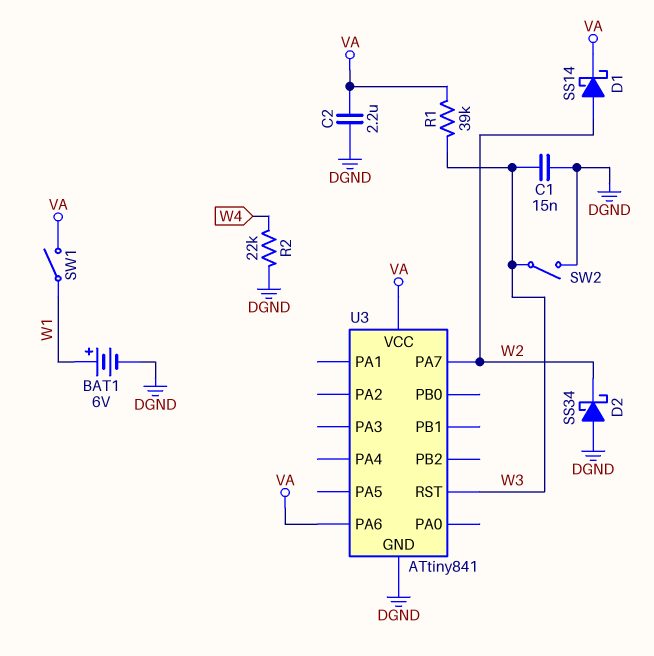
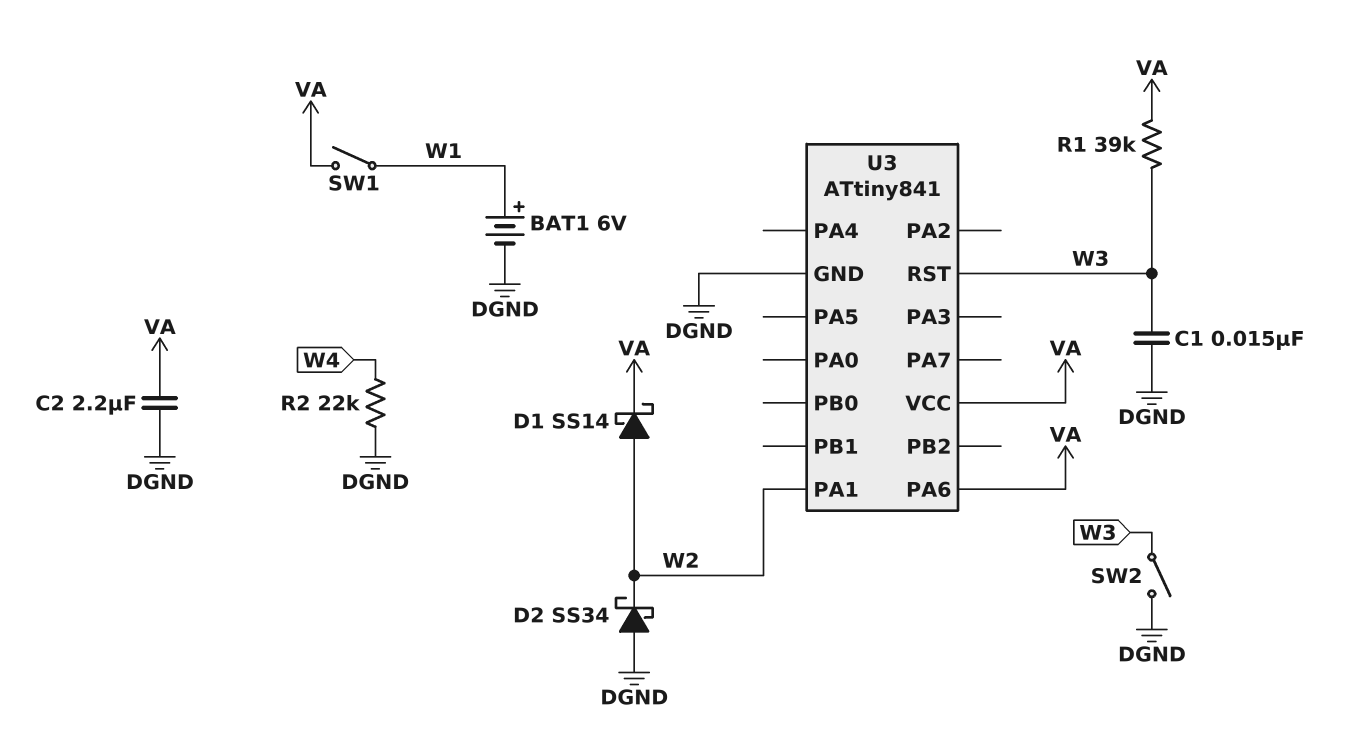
U3 pin PA1: none -> W2
U3 pin PA7: W2 -> none

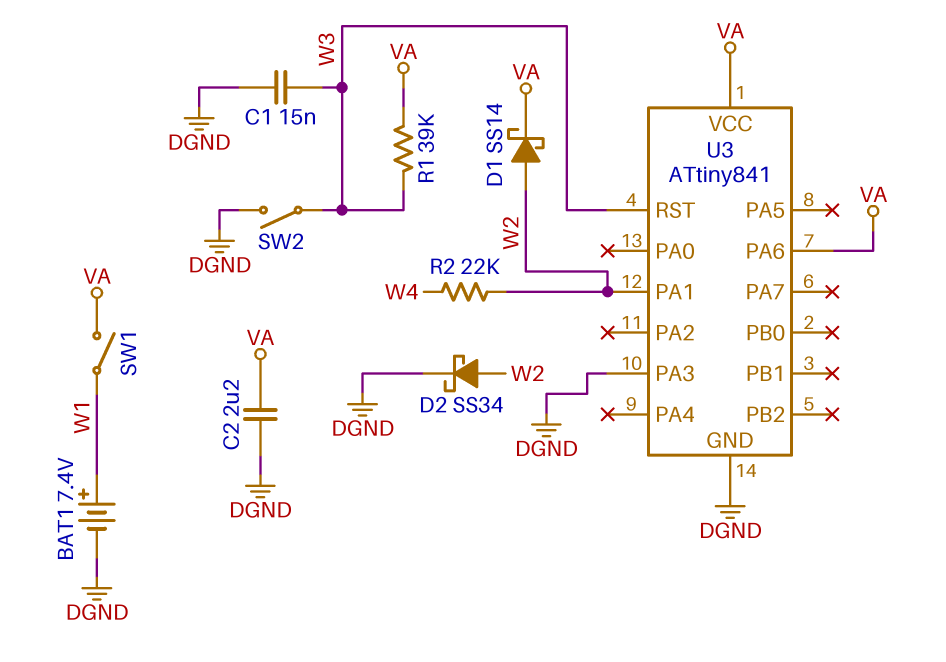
BAT1: 6V (plus W1, minus DGND) -> 7.4V (plus W1, minus DGND)
D2: schottky SS34 (A DGND, K W2) -> schottky SS34 (A W2, K DGND)
R2: 22k (DGND, W4) -> 22k (W2, W4)
U3 pin PA3: none -> DGND

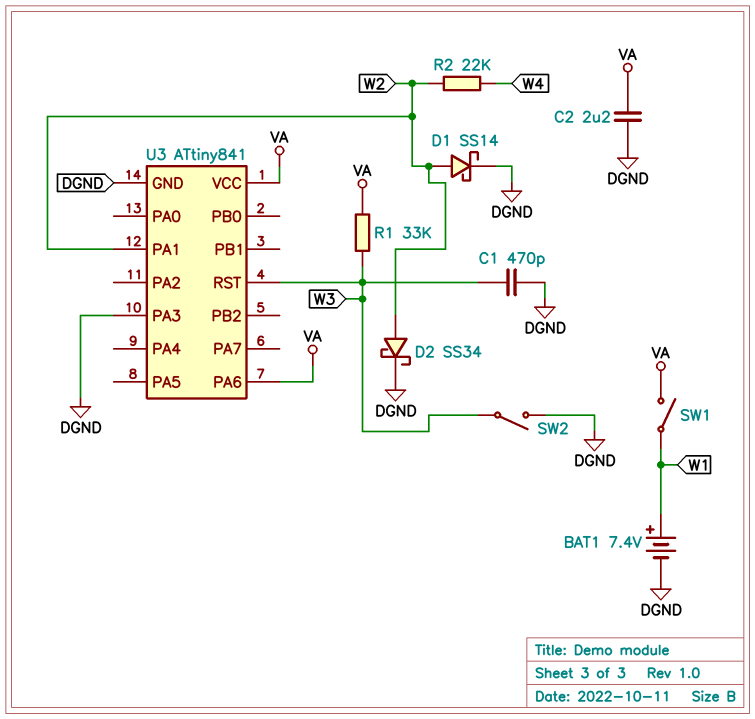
C1: 15nF (DGND, W3) -> 470pF (DGND, W3)
D1: schottky SS14 (A W2, K VA) -> schottky SS14 (A W2, K DGND)
R1: 39k (VA, W3) -> 33k (VA, W3)

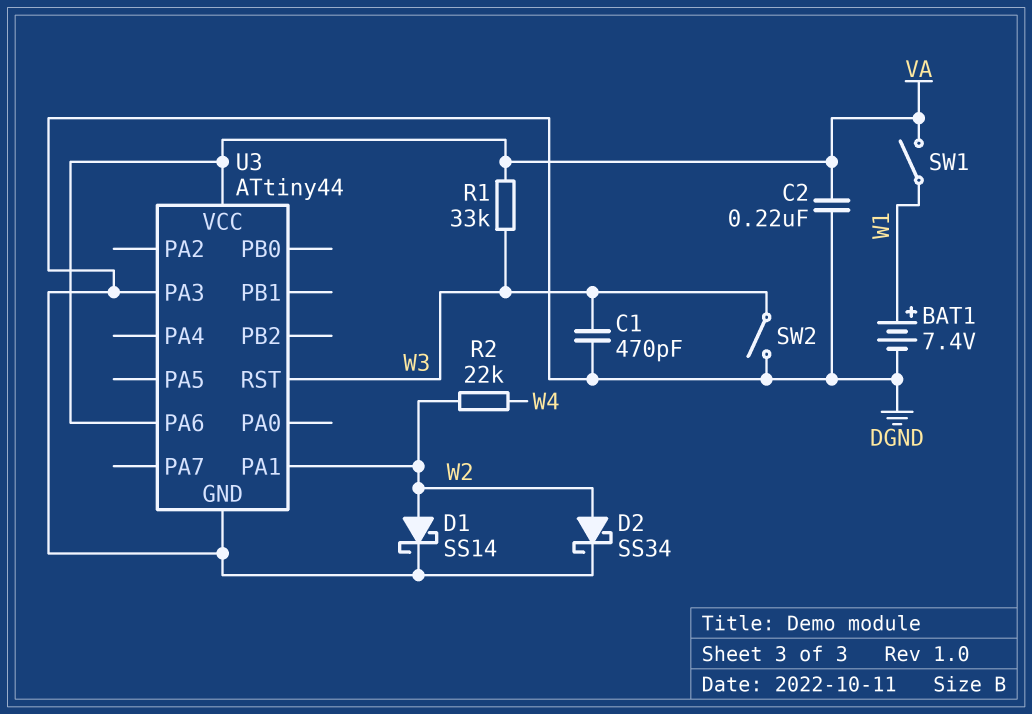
C2: 2.2uF (DGND, VA) -> 220nF (DGND, VA)
U3: ATtiny841 -> ATtiny44

